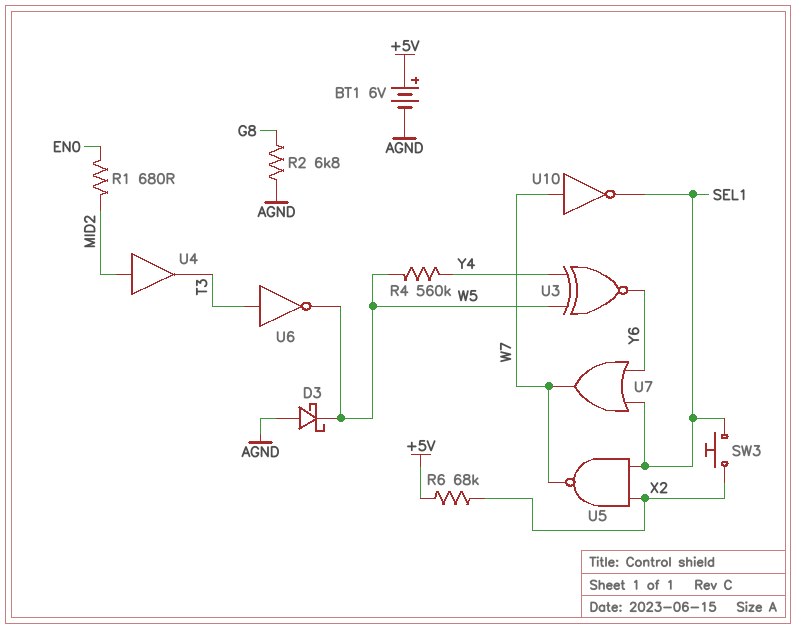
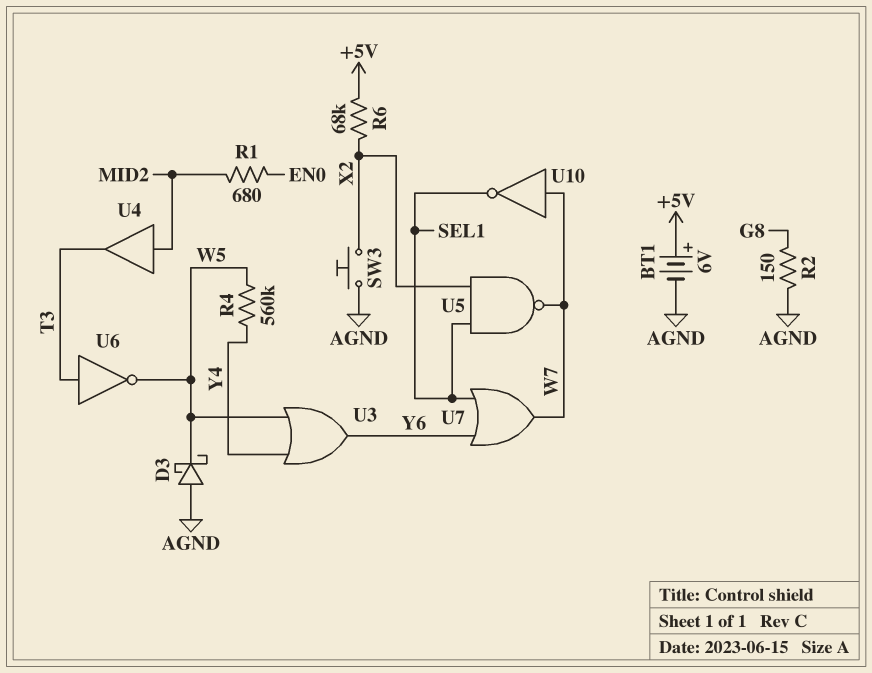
R2: 6.8k (AGND, G8) -> 150 (AGND, G8)
SW3: button (SEL1, X2) -> button (AGND, X2)
U3: XNOR (in W5, in Y4, out Y6) -> OR (in W5, in Y4, out Y6)

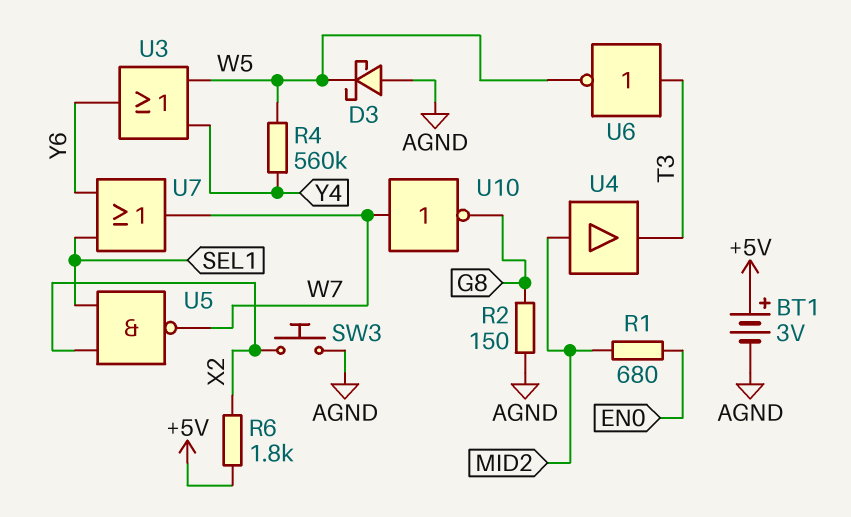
BT1: 6V (plus +5V, minus AGND) -> 3V (plus +5V, minus AGND)
R6: 68k (+5V, X2) -> 1.8k (+5V, X2)
U10: NOT (in W7, out SEL1) -> NOT (in W7, out G8)

